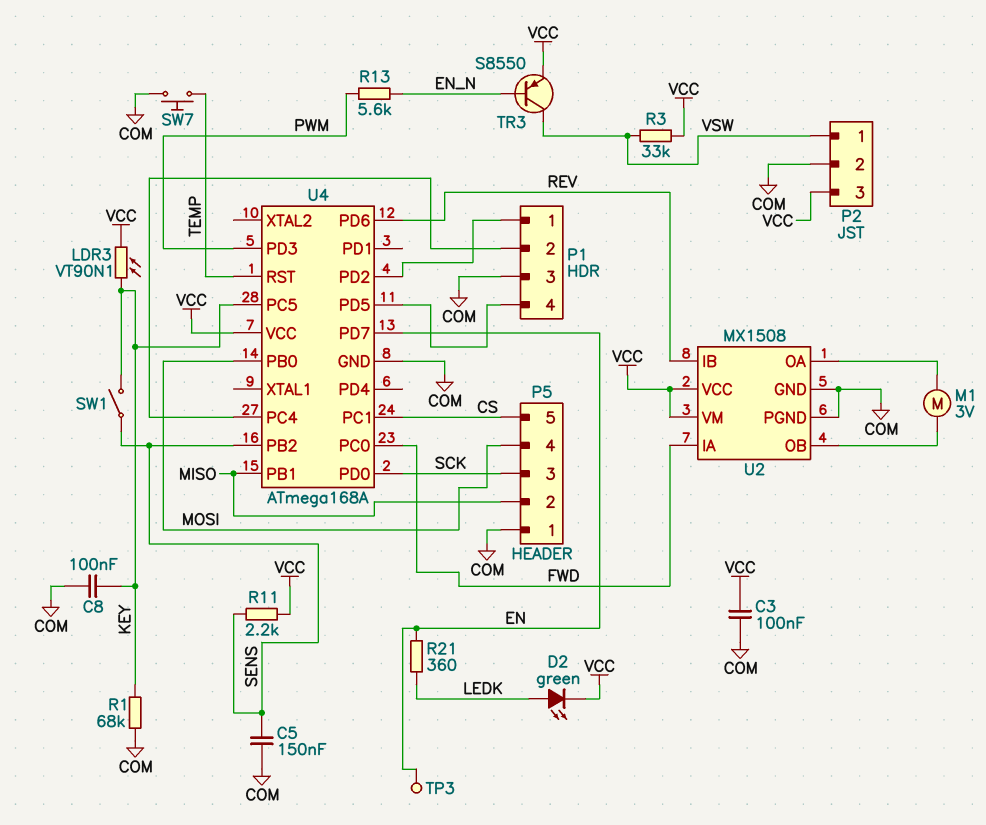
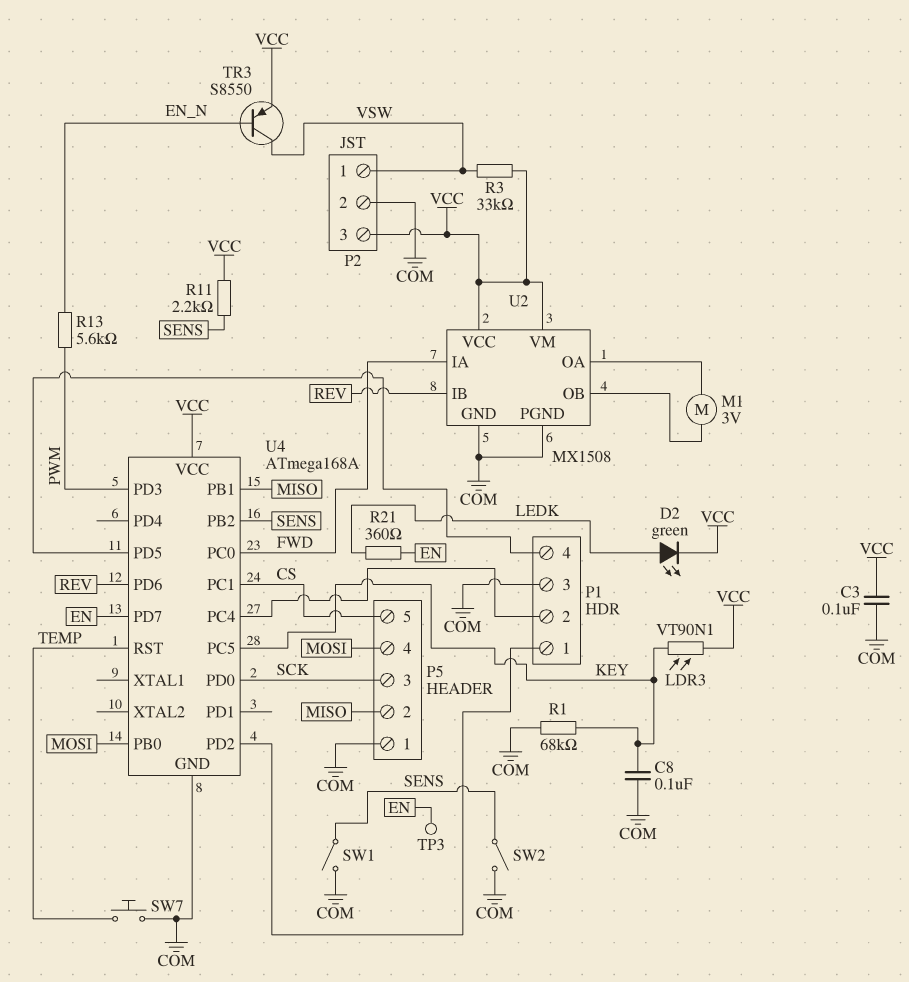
C5: 150nF (COM, SENS) -> none
SW1: switch (KEY, SENS) -> switch (COM, SENS)
SW2: none -> switch (COM, SENS)

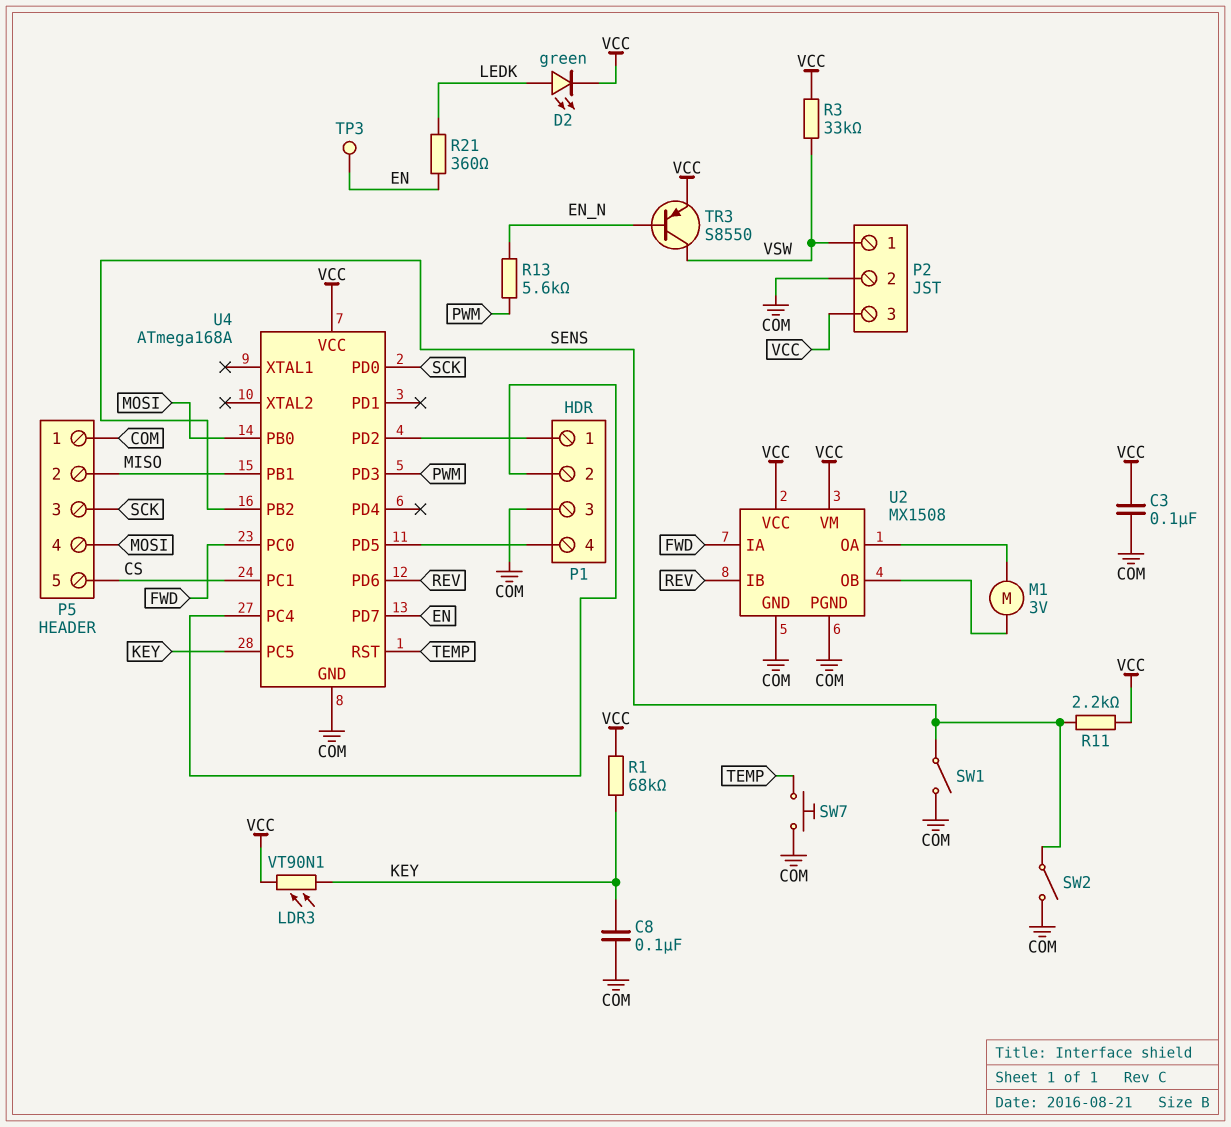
R1: 68k (COM, KEY) -> 68k (KEY, VCC)

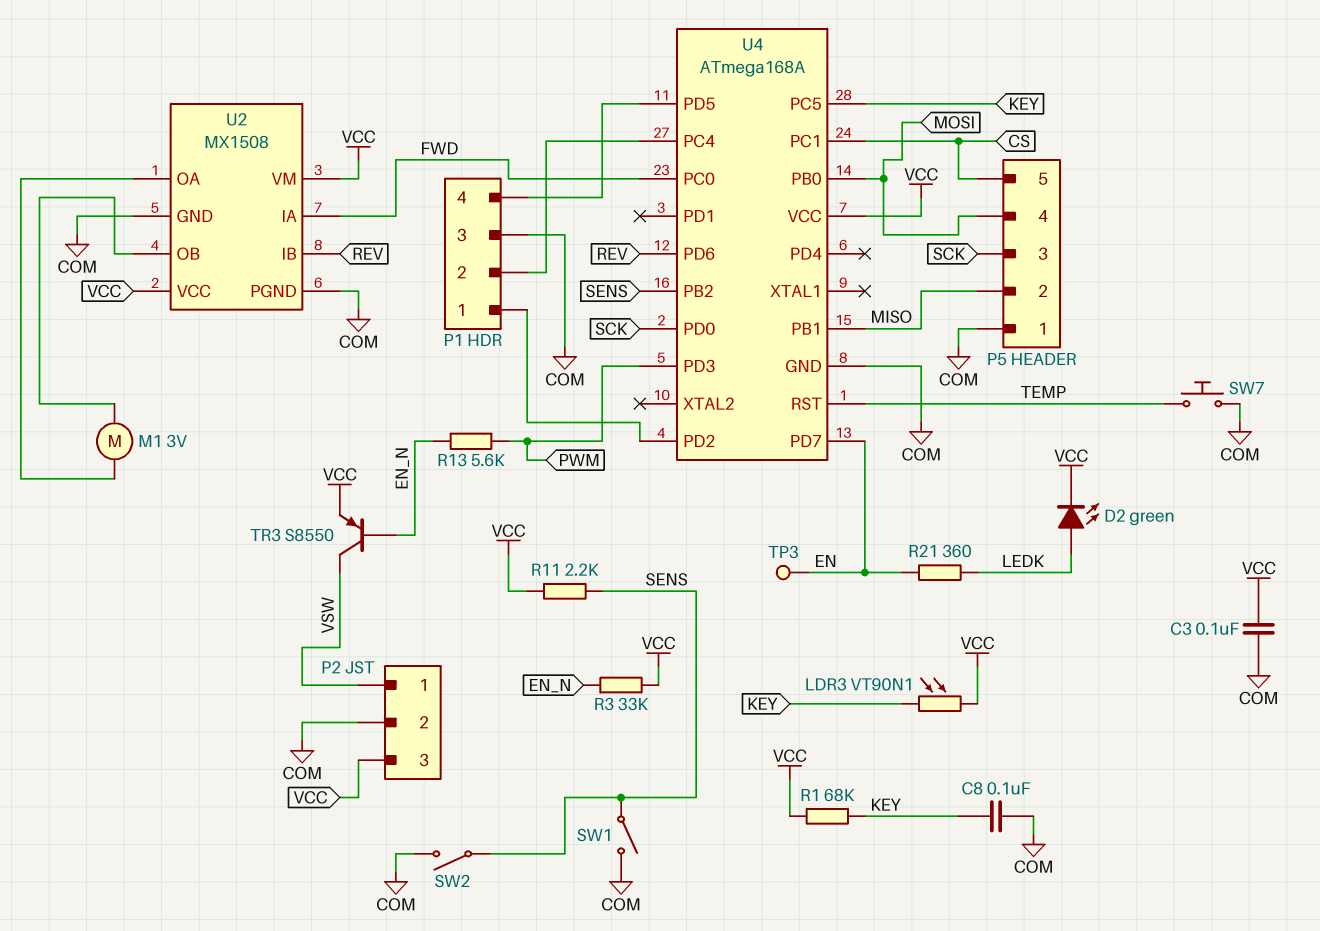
R3: 33k (VCC, VSW) -> 33k (EN_N, VCC)

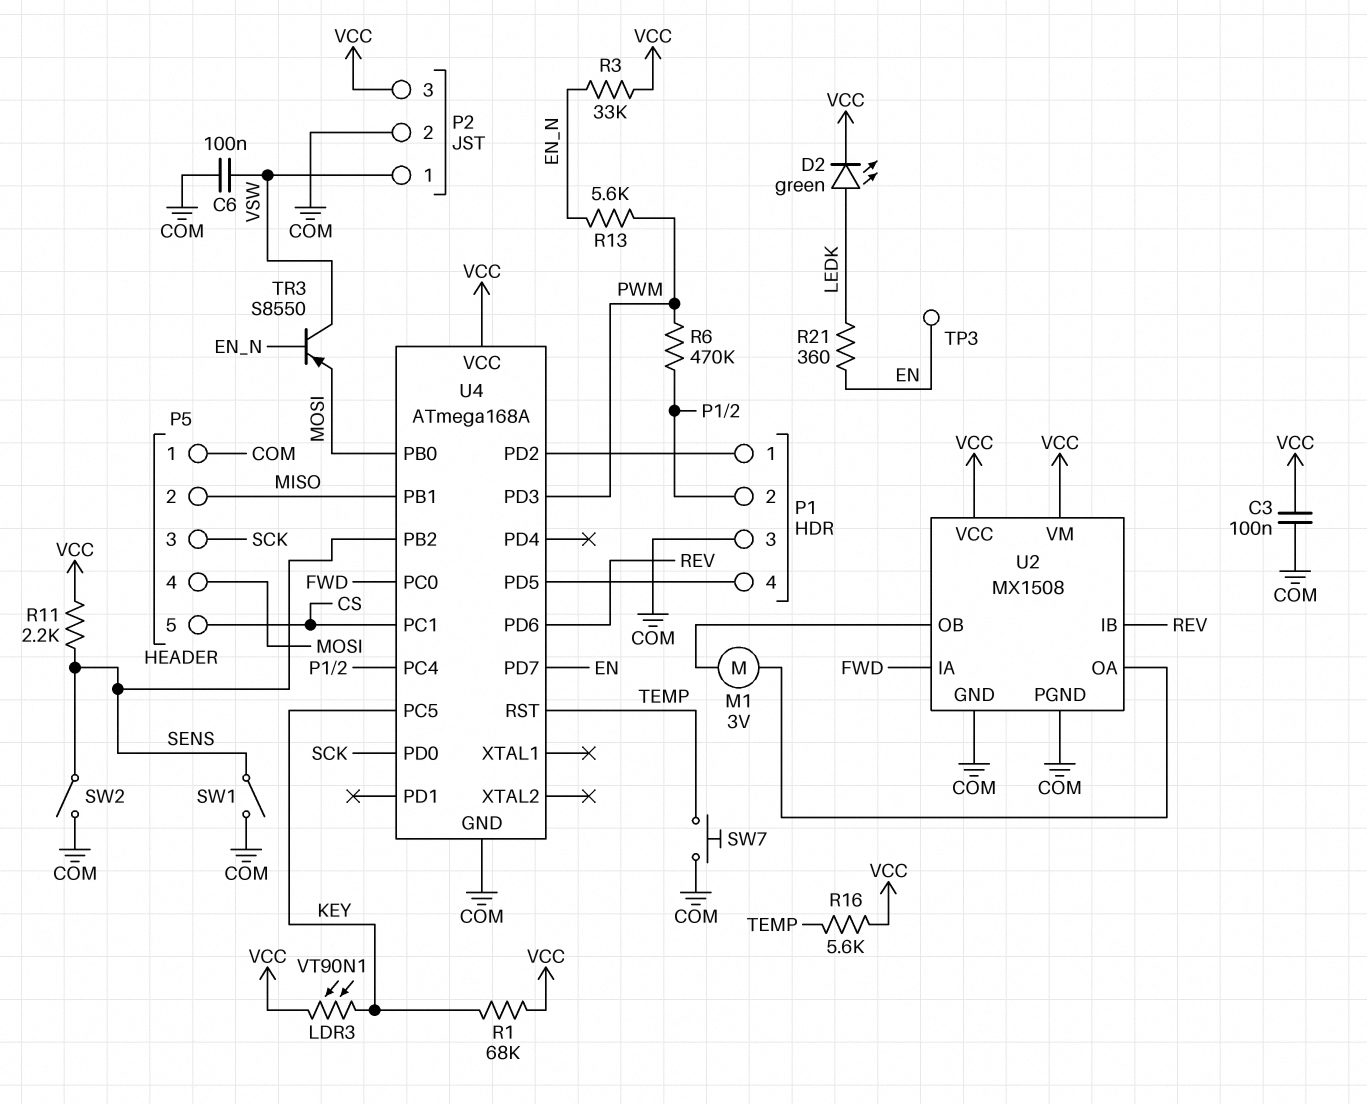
C6: none -> 100nF (COM, VSW)
C8: 100nF (COM, KEY) -> none
R6: none -> 470k (P1/2, PWM)
R16: none -> 5.6k (TEMP, VCC)
TR3: PNP S8550 (B EN_N, C VSW, E VCC) -> PNP S8550 (B EN_N, C VSW, E MOSI)

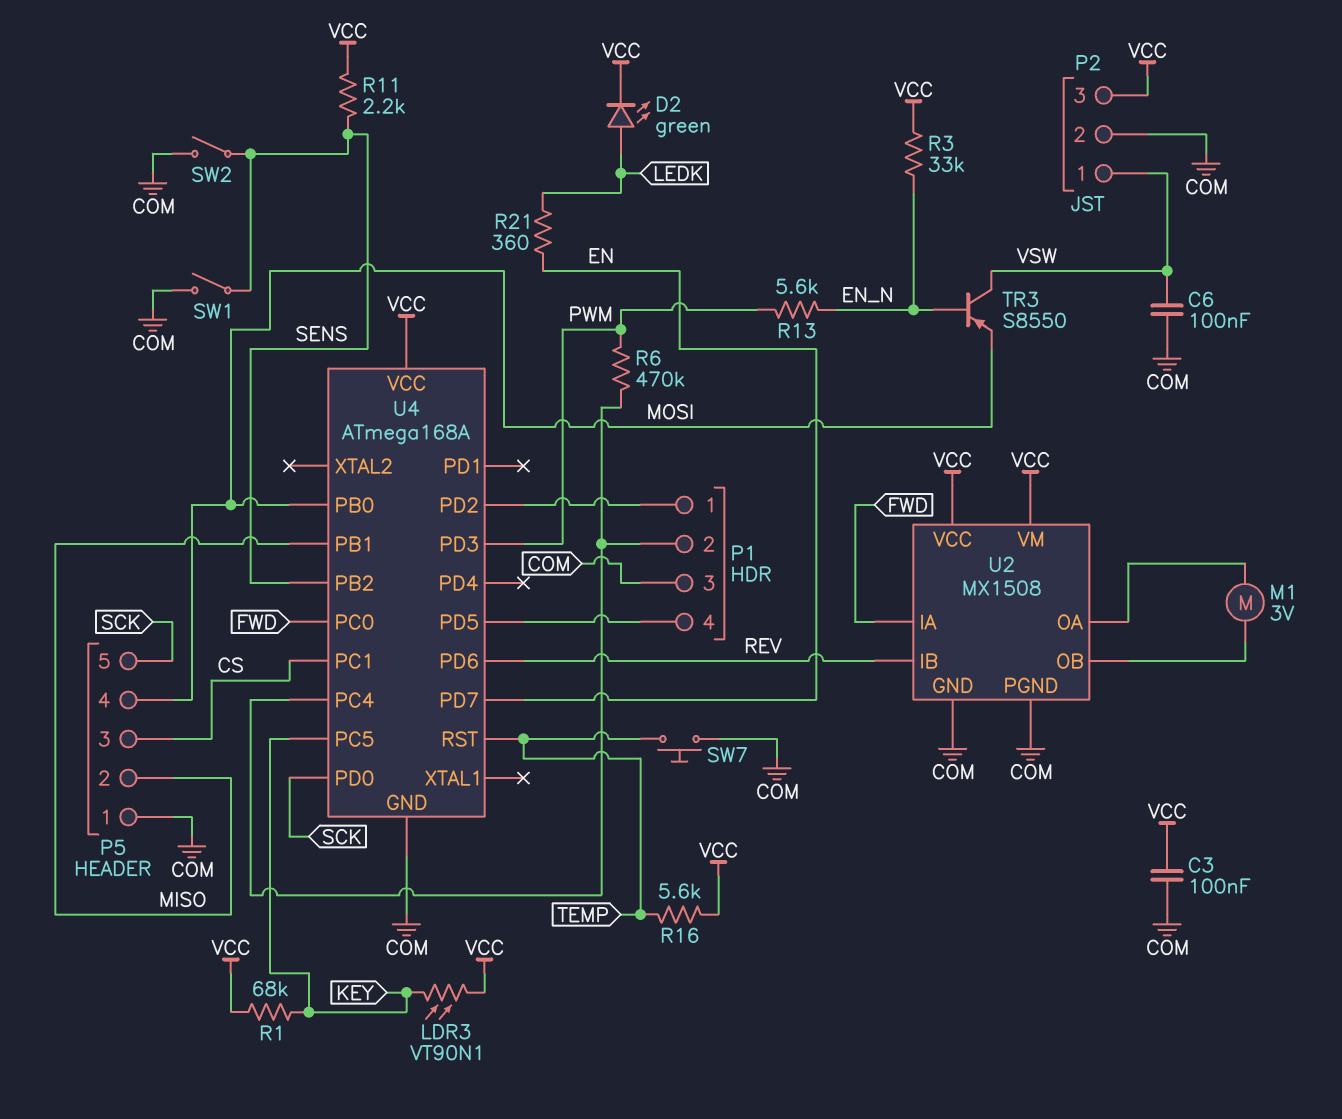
P5 pin 3: SCK -> CS
P5 pin 5: CS -> SCK
TP3: test point (EN) -> none

